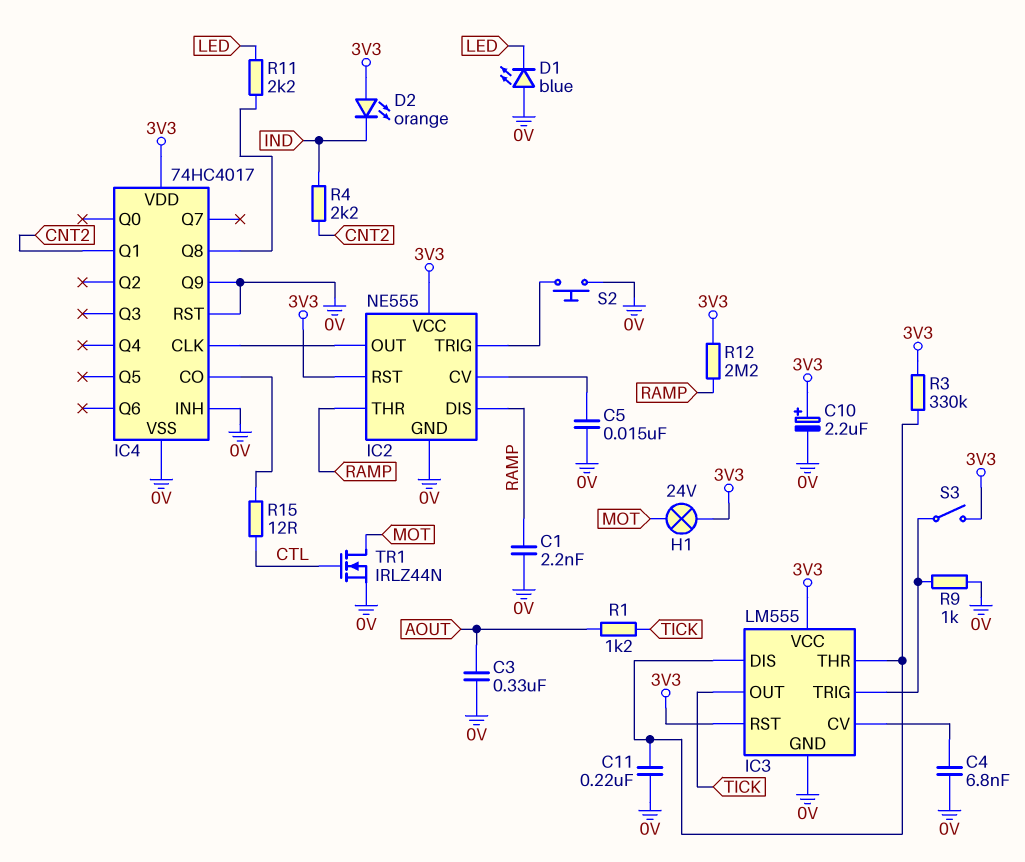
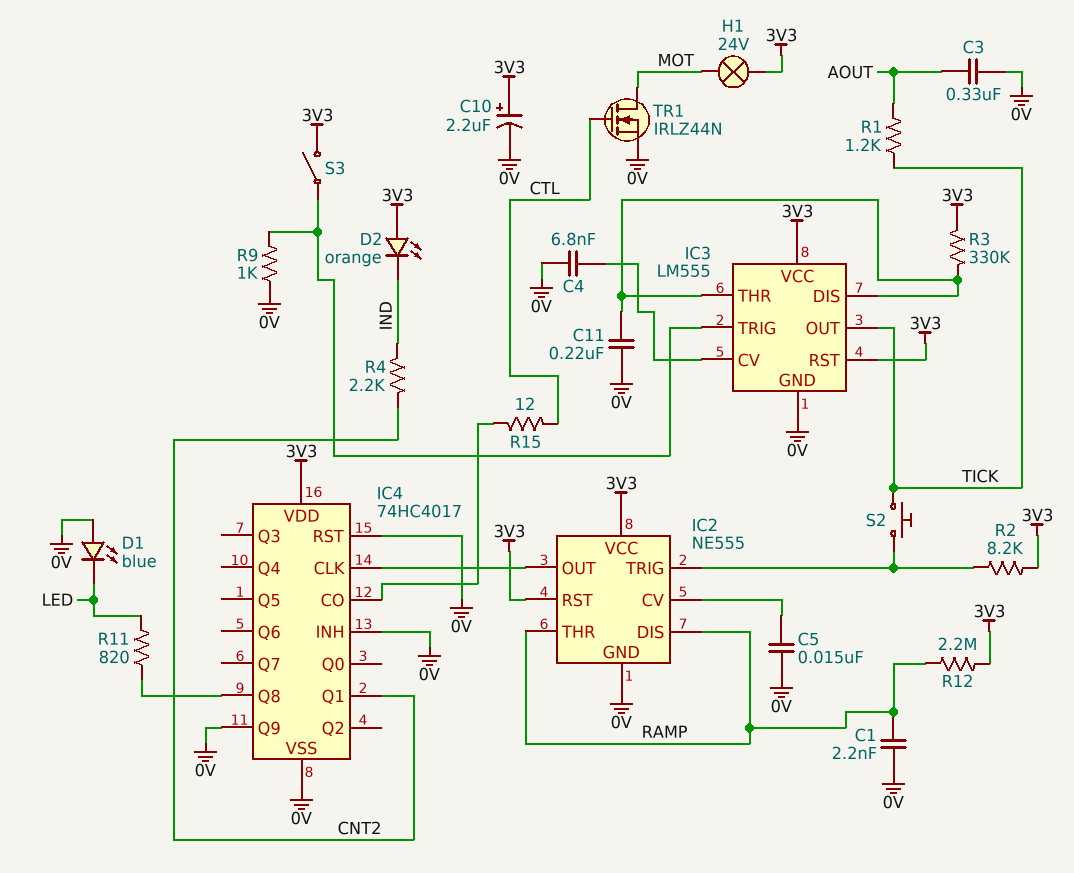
R2: none -> 8.2k (3V3, IC2/TRIG)
R11: 2.2k (IC4/Q8, LED) -> 820 (IC4/Q8, LED)
S2: button (0V, IC2/TRIG) -> button (IC2/TRIG, TICK)

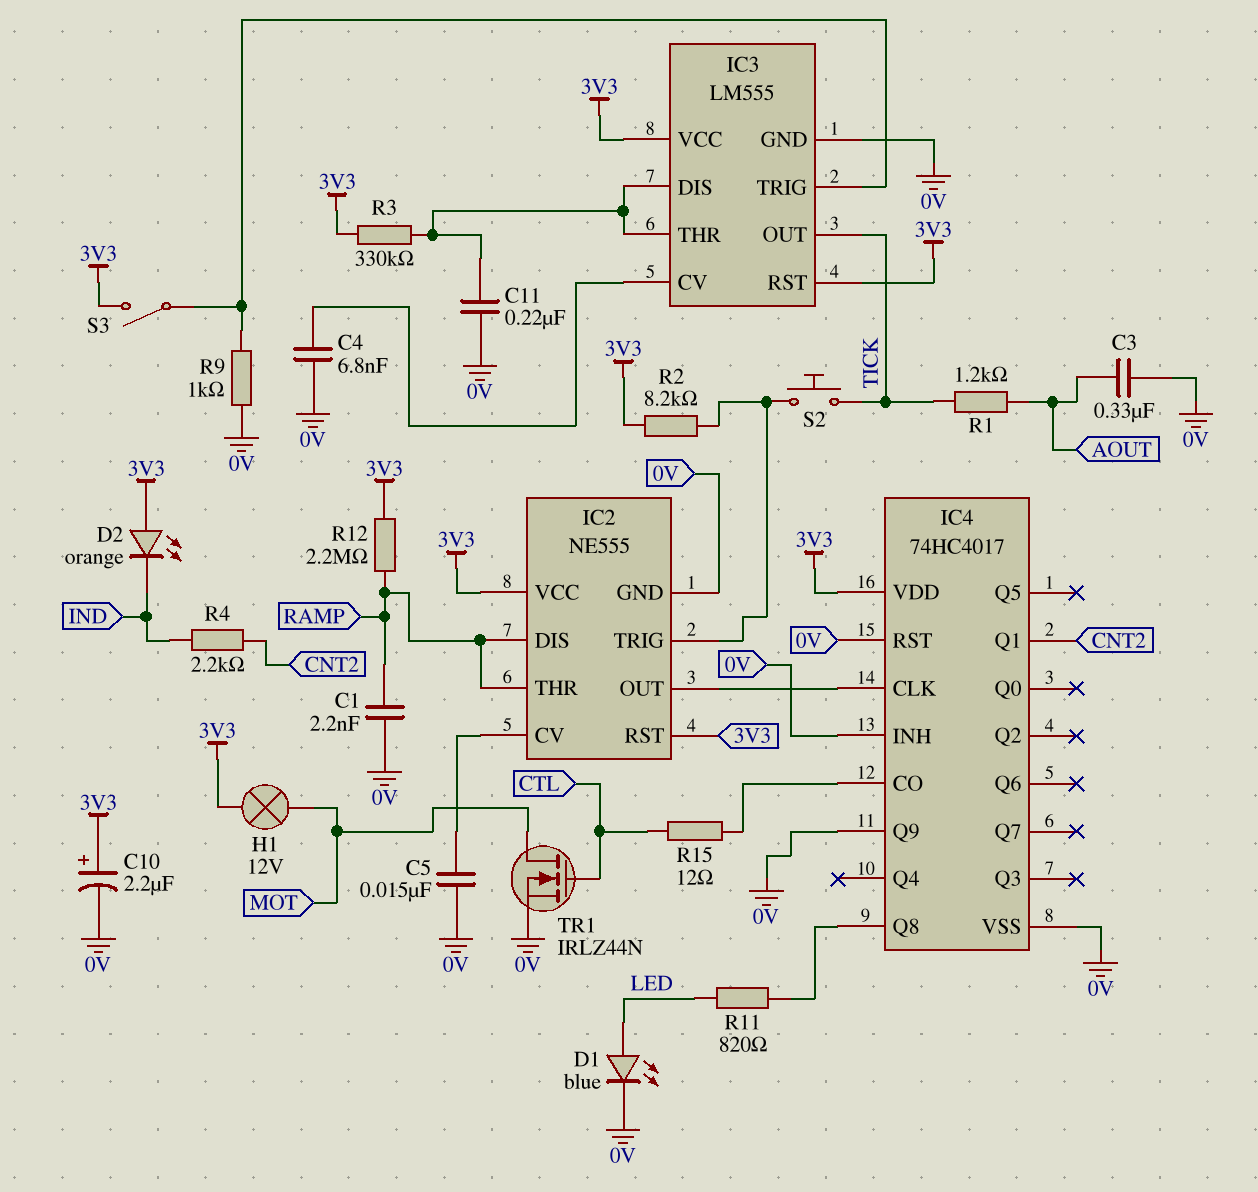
D1: LED blue (A 0V, K LED) -> LED blue (A LED, K 0V)
H1: lamp 24V (3V3, MOT) -> lamp 12V (3V3, MOT)

